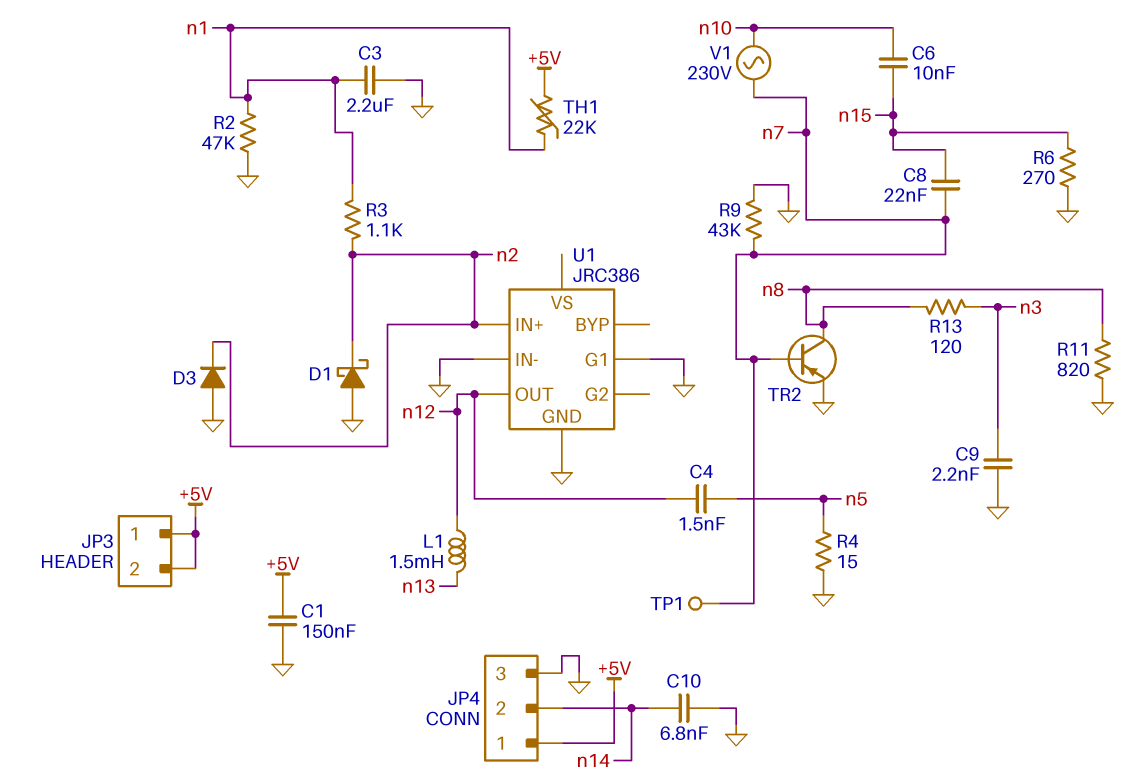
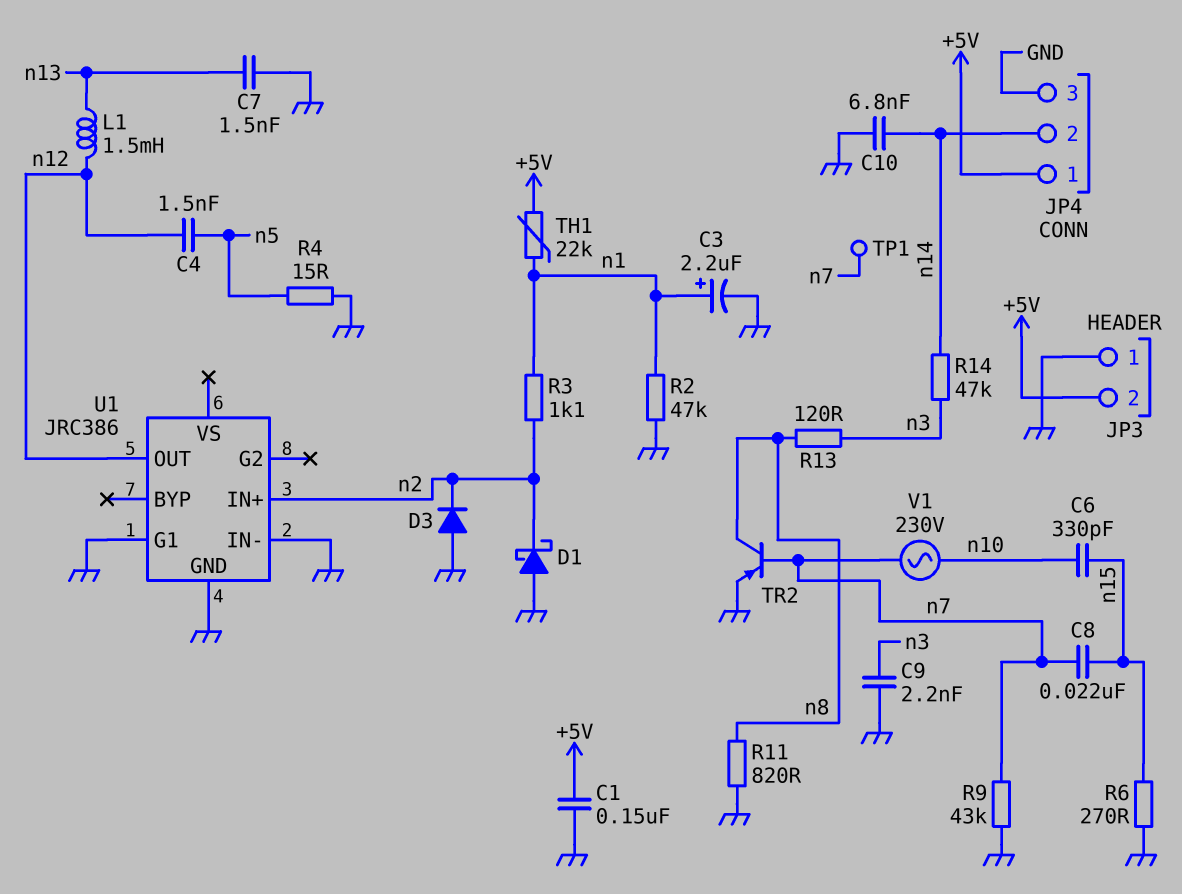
C3: 2.2uF (GND, n1) -> 2.2uF (plus n1, minus GND)
C6: 10nF (n10, n15) -> 330pF (n10, n15)
C7: none -> 1.5nF (GND, n13)
JP3 pin 1: +5V -> GND
R14: none -> 47k (n3, n14)

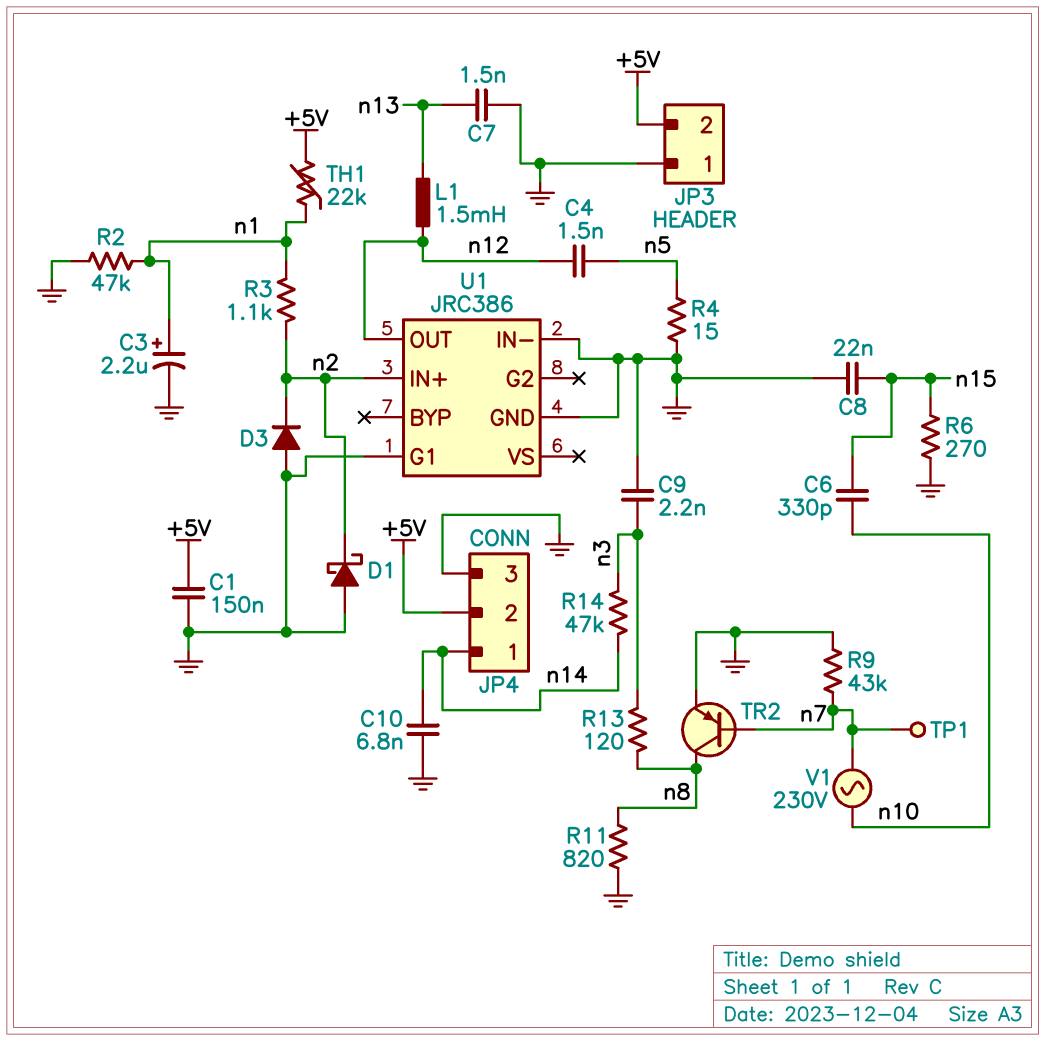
C8: 22nF (n7, n15) -> 22nF (GND, n15)
JP4 pin 1: +5V -> n14
JP4 pin 2: n14 -> +5V

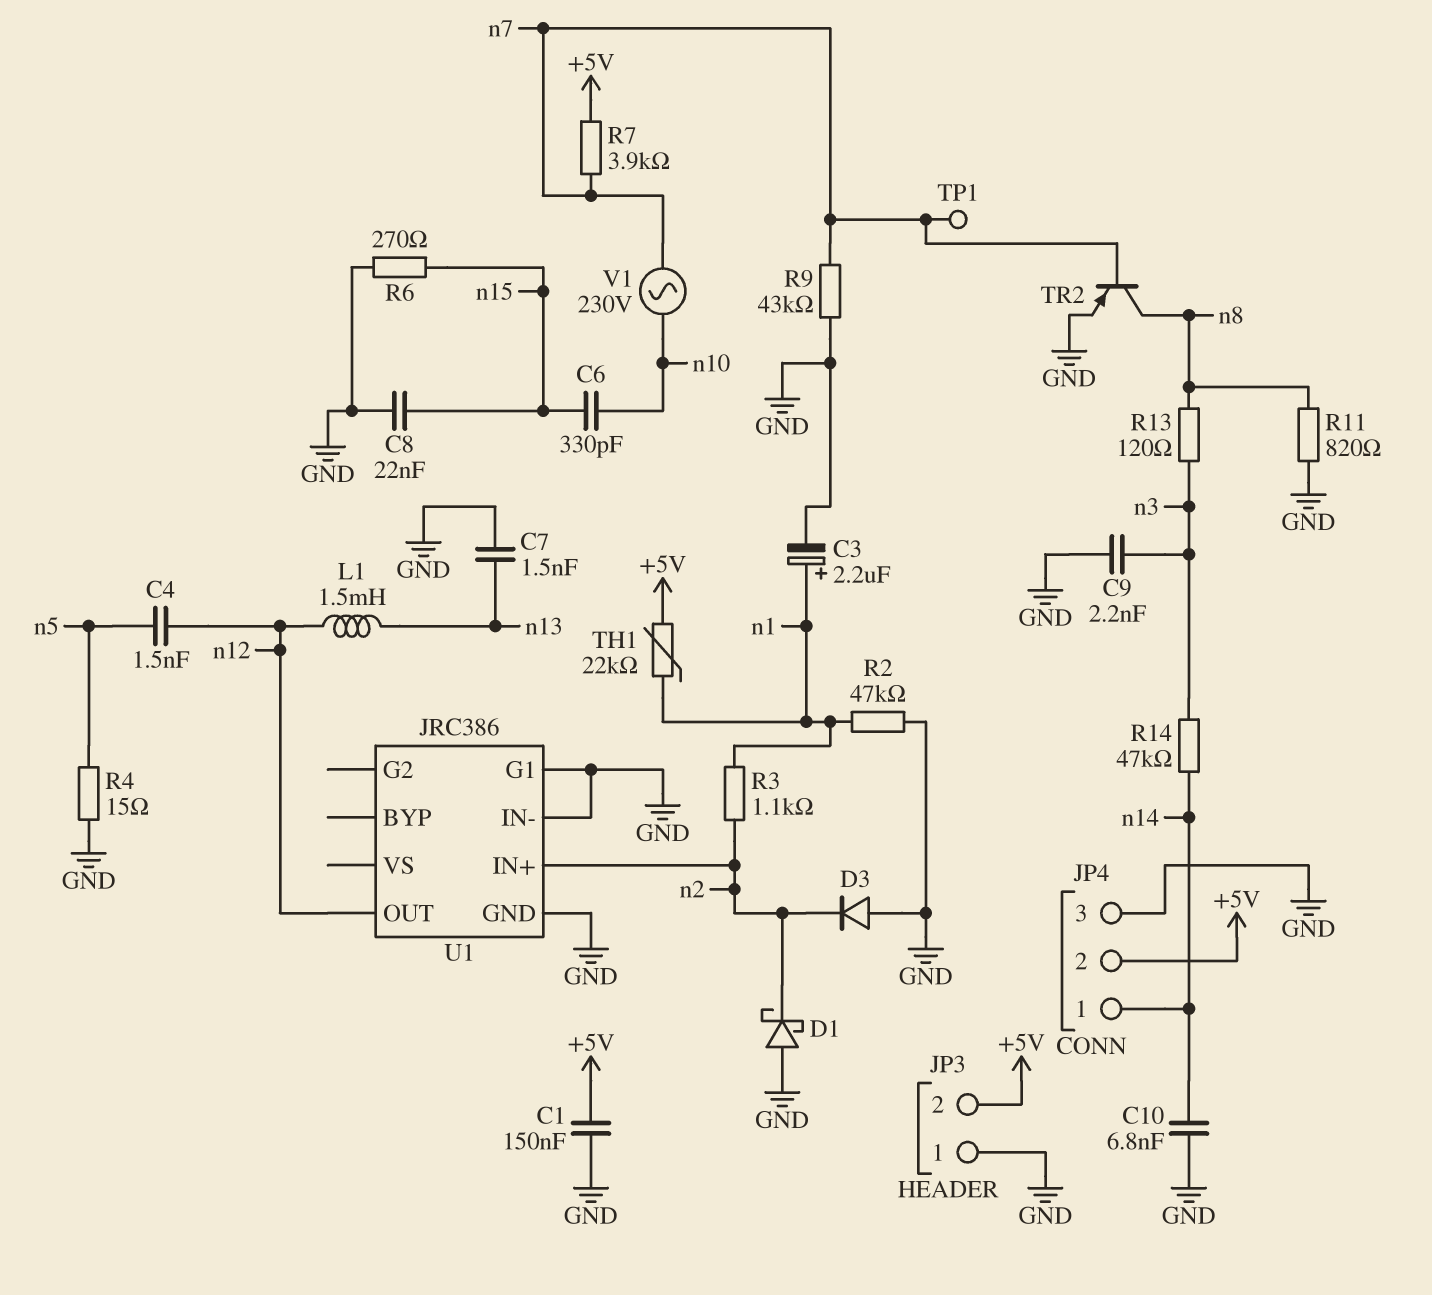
R7: none -> 3.9k (+5V, n7)

